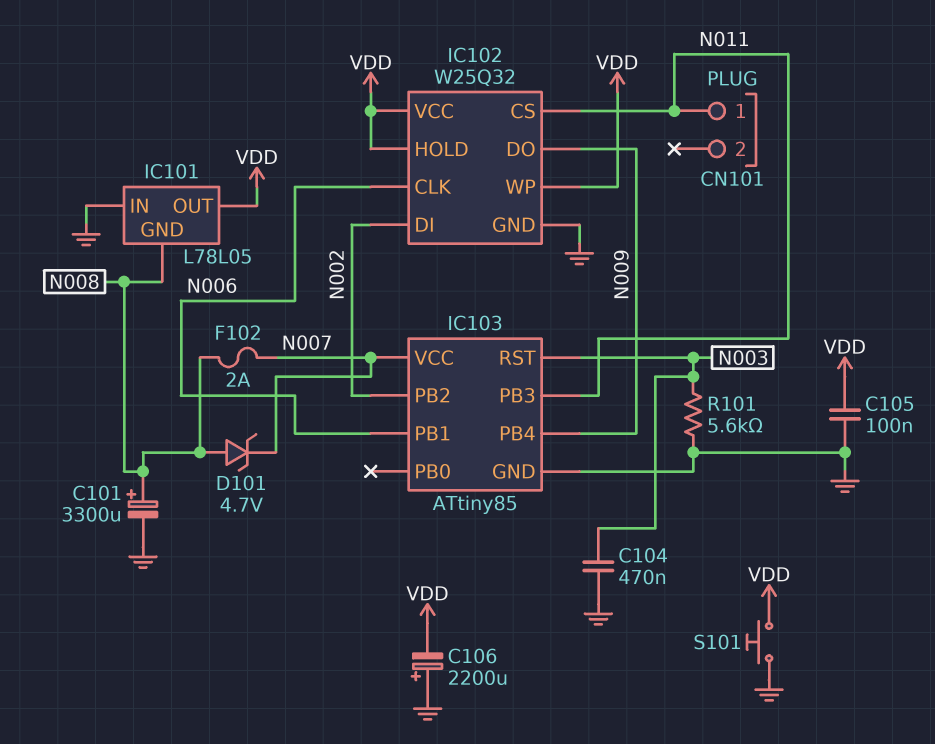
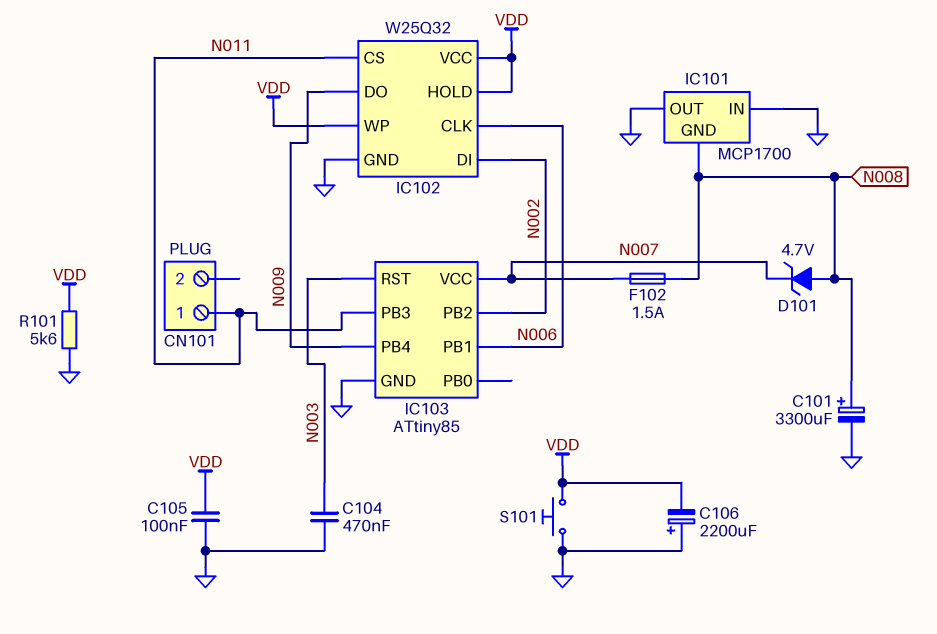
F102: 2A (N007, N008) -> 1.5A (N007, N008)
IC101: L78L05 -> MCP1700
IC101 pin OUT: VDD -> GND
R101: 5.6k (GND, N003) -> 5.6k (GND, VDD)

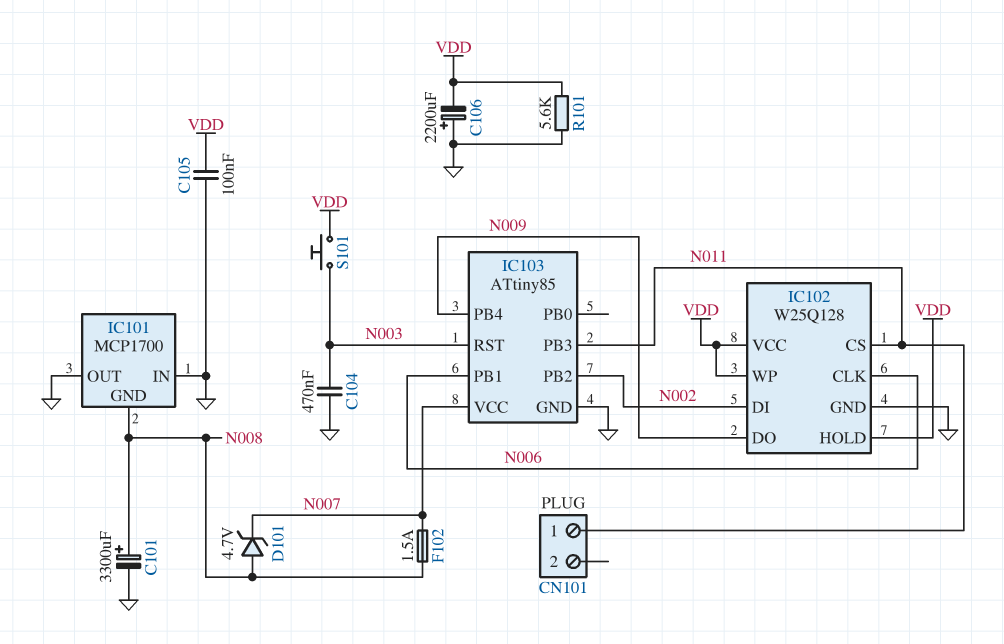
IC102: W25Q32 -> W25Q128
S101: button (GND, VDD) -> button (N003, VDD)

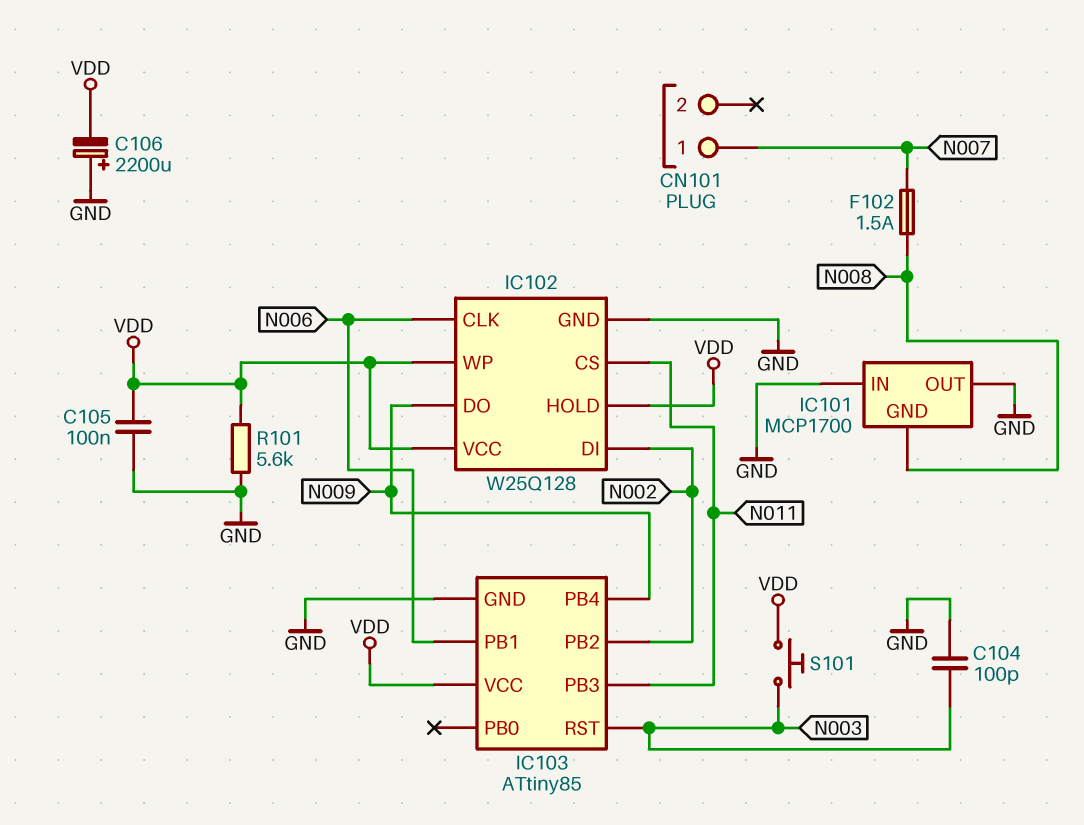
C101: 3300uF (plus N008, minus GND) -> none
C104: 470nF (GND, N003) -> 100pF (GND, N003)
CN101 pin 1: N011 -> N007
D101: zener 4.7V (A N008, K N007) -> none
IC103 pin VCC: N007 -> VDD

